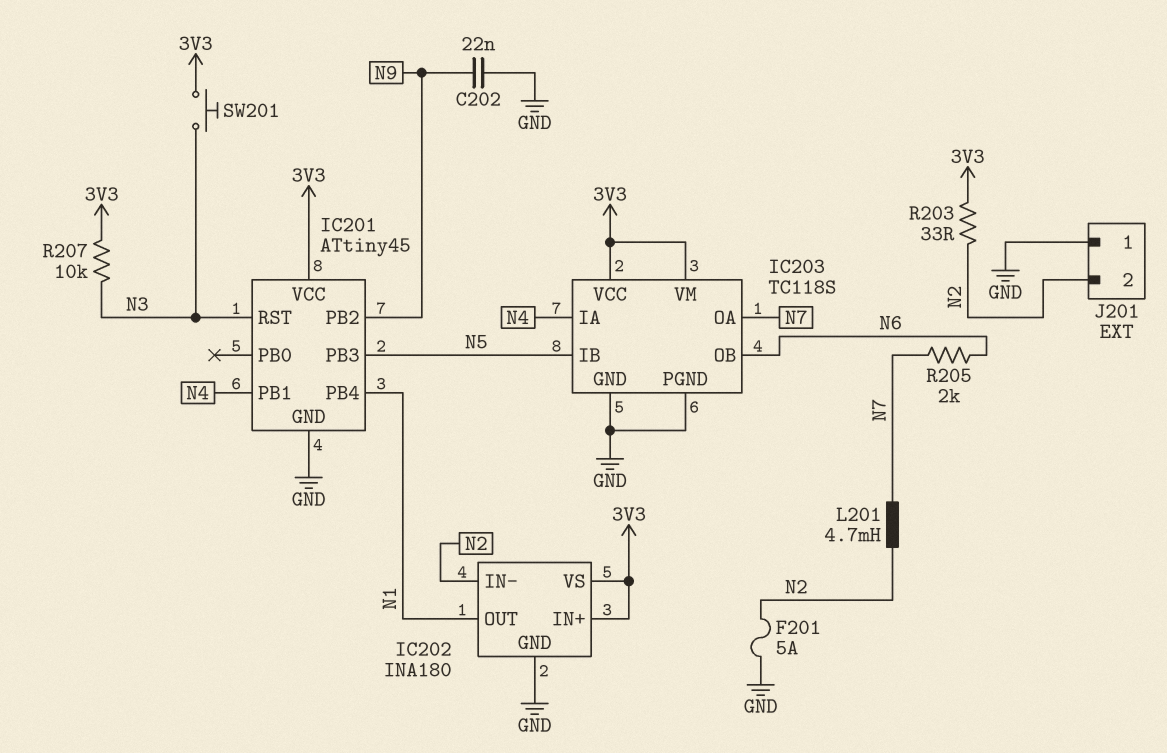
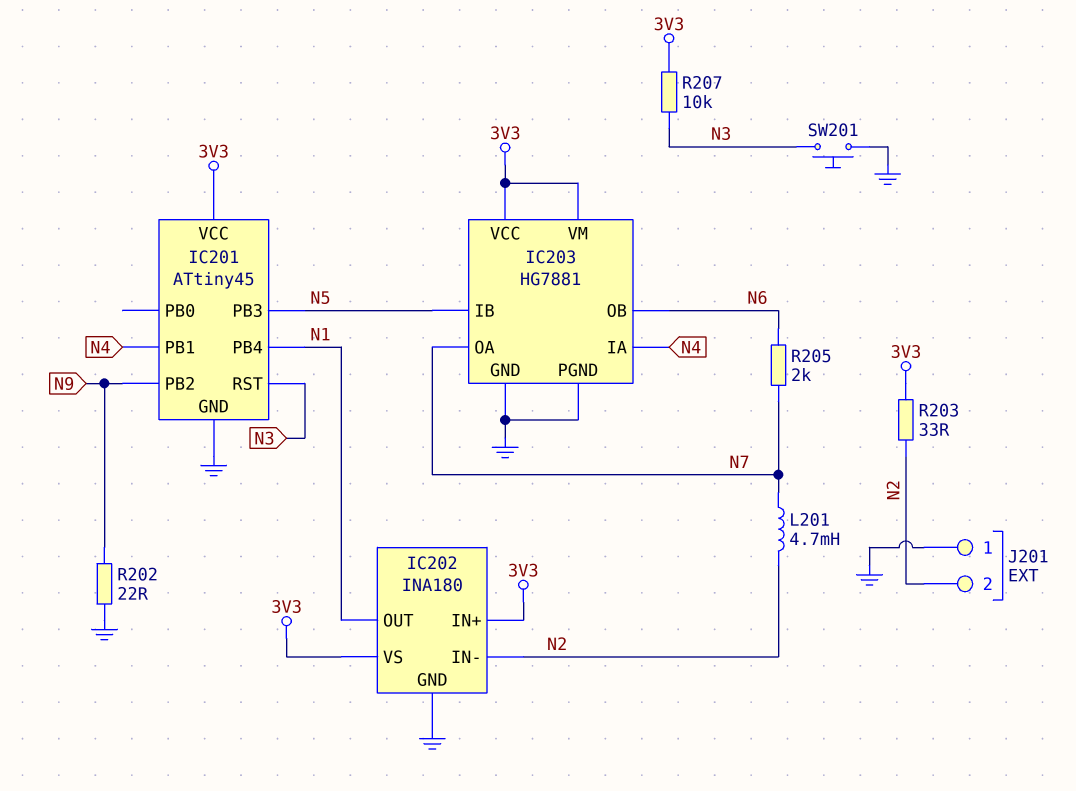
C202: 22nF (GND, N9) -> none
F201: 5A (GND, N2) -> none
IC203: TC118S -> HG7881
R202: none -> 22 (GND, N9)
SW201: button (3V3, N3) -> button (GND, N3)

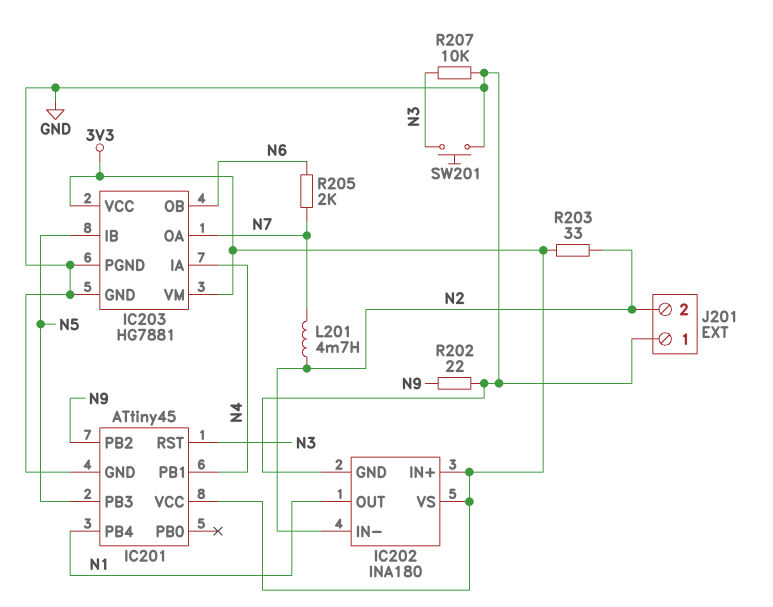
R207: 10k (3V3, N3) -> 10k (GND, N3)

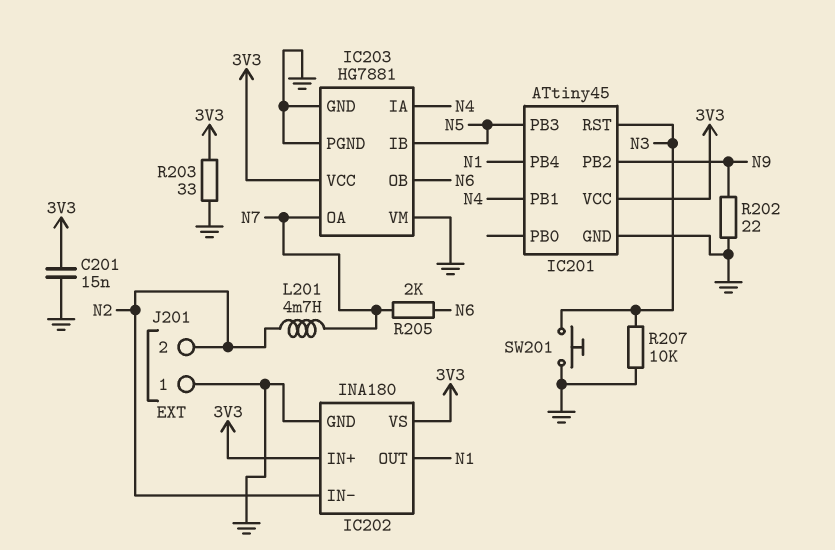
C201: none -> 15nF (3V3, GND)
IC203 pin VM: 3V3 -> GND
R203: 33 (3V3, N2) -> 33 (3V3, GND)

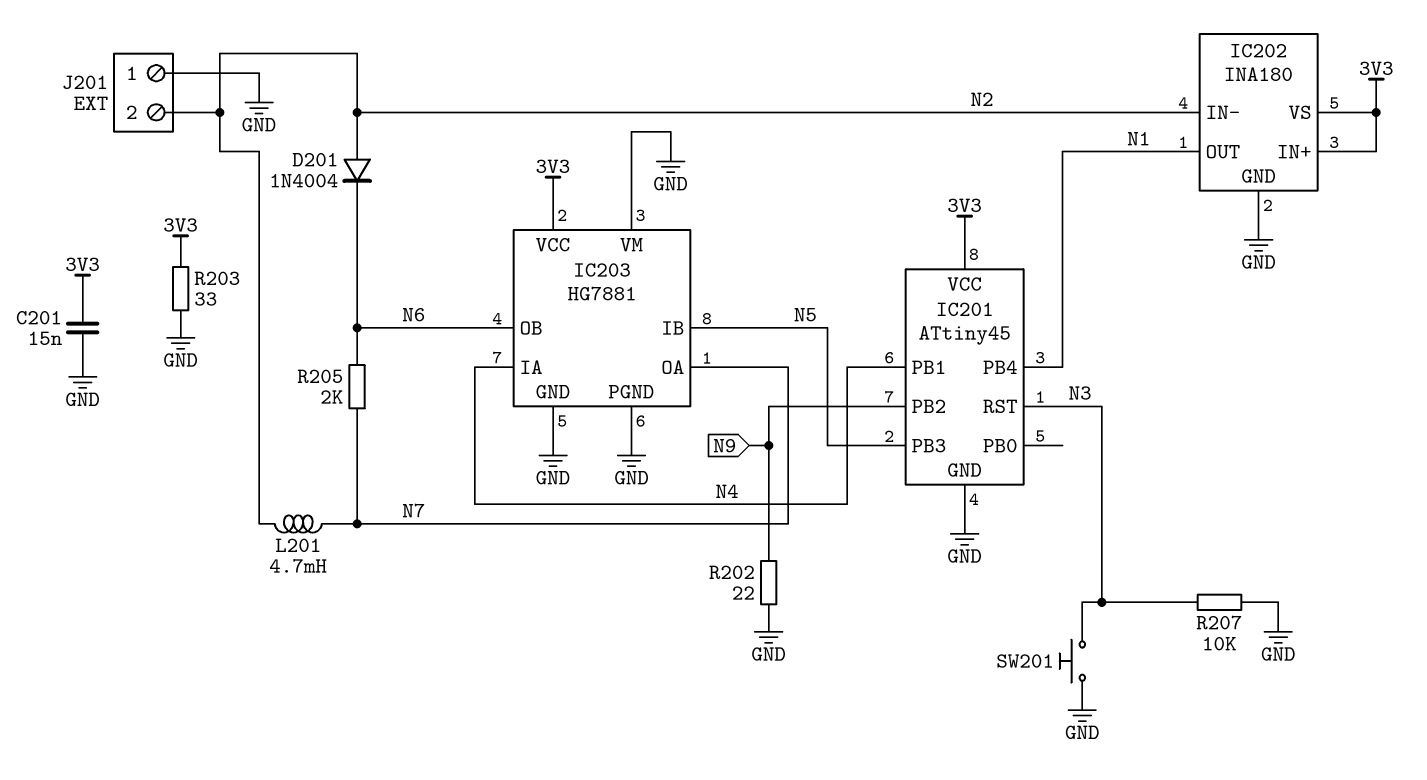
D201: none -> diode 1N4004 (A N2, K N6)

